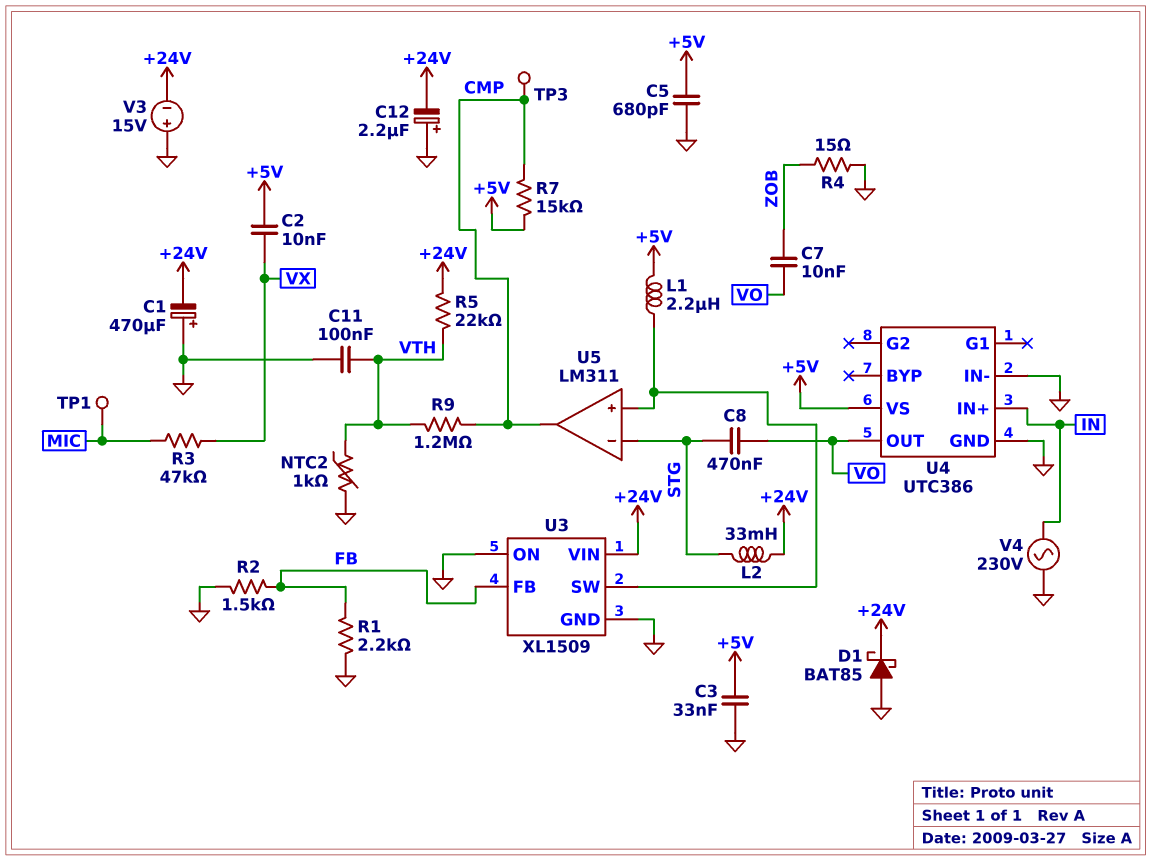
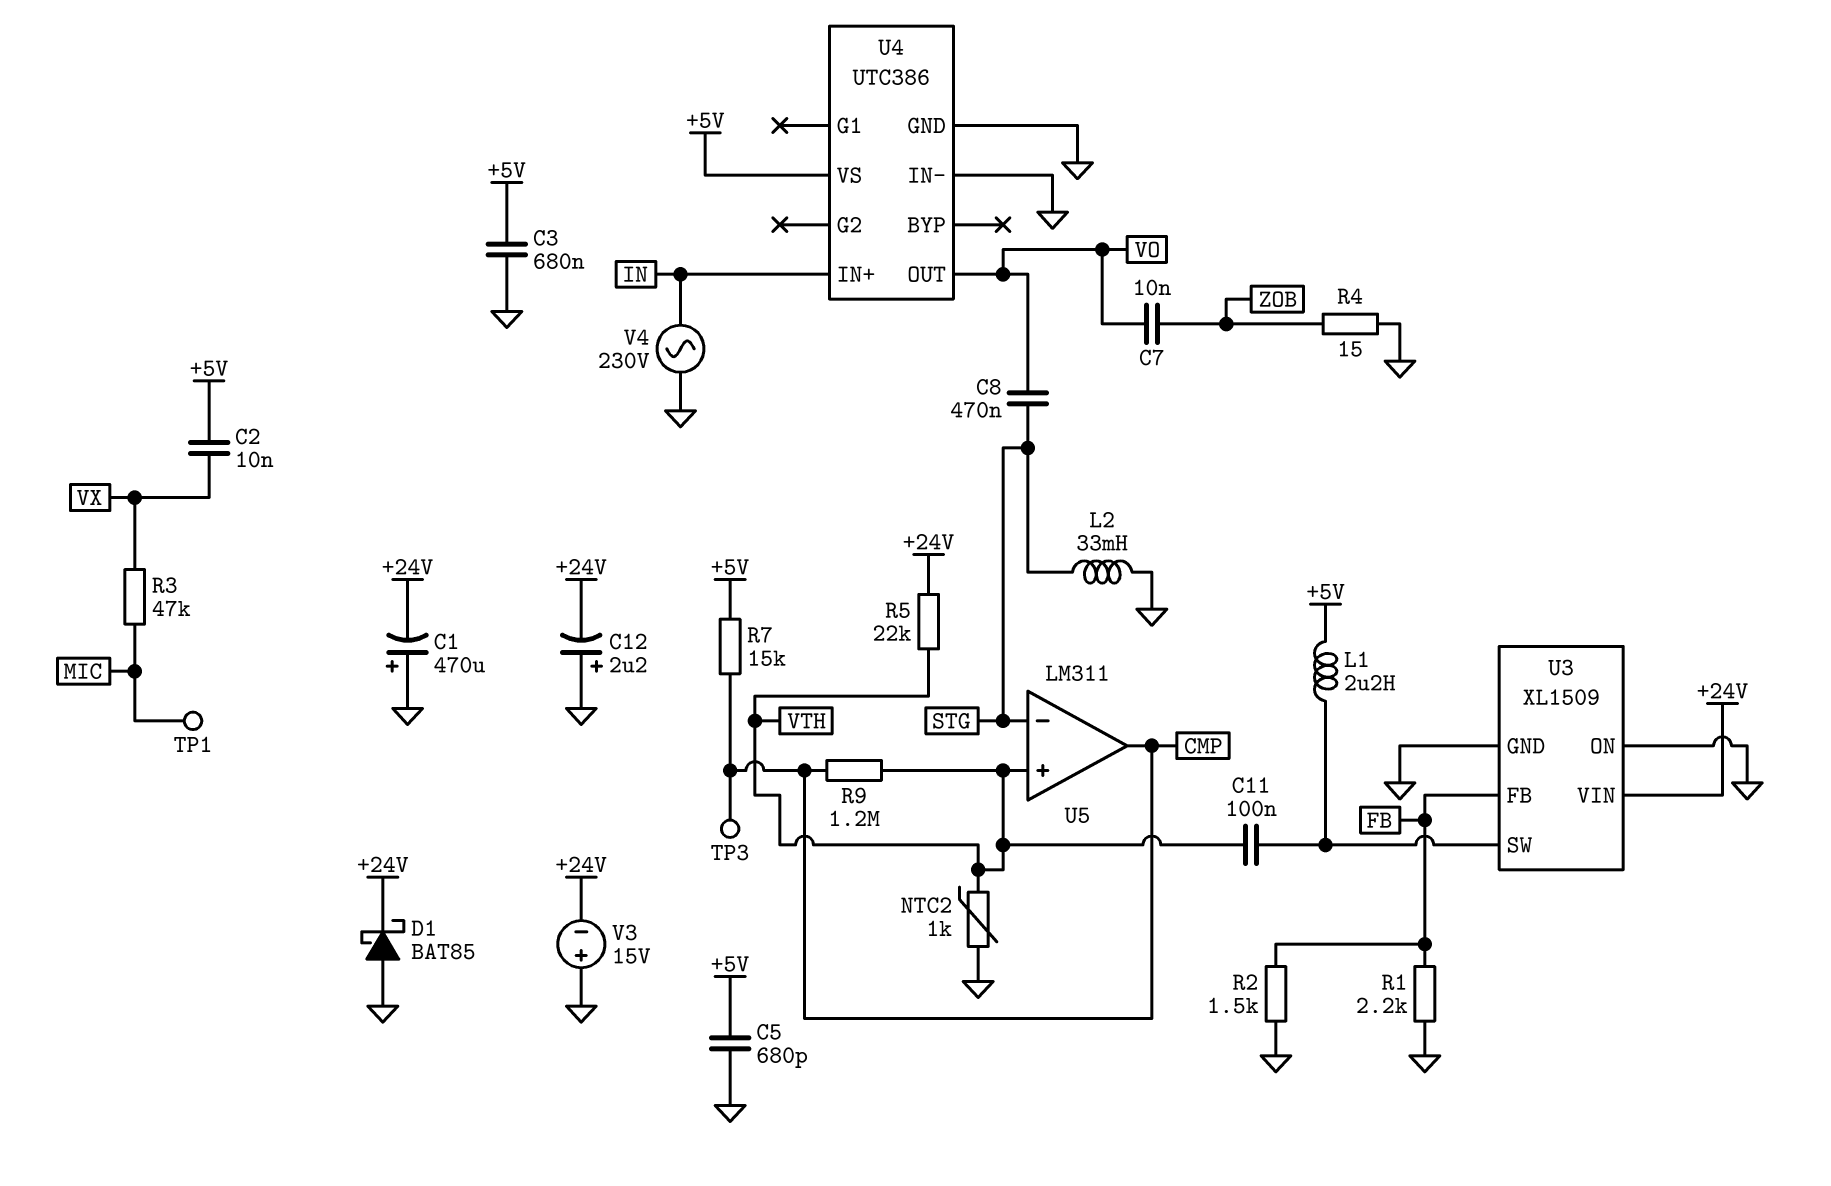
C3: 33nF (+5V, GND) -> 680nF (+5V, GND)
C11: 100nF (GND, VTH) -> 100nF (U3/SW, VTH)
L2: 33mH (+24V, STG) -> 33mH (GND, STG)
U5 pin in+: U3/SW -> VTH

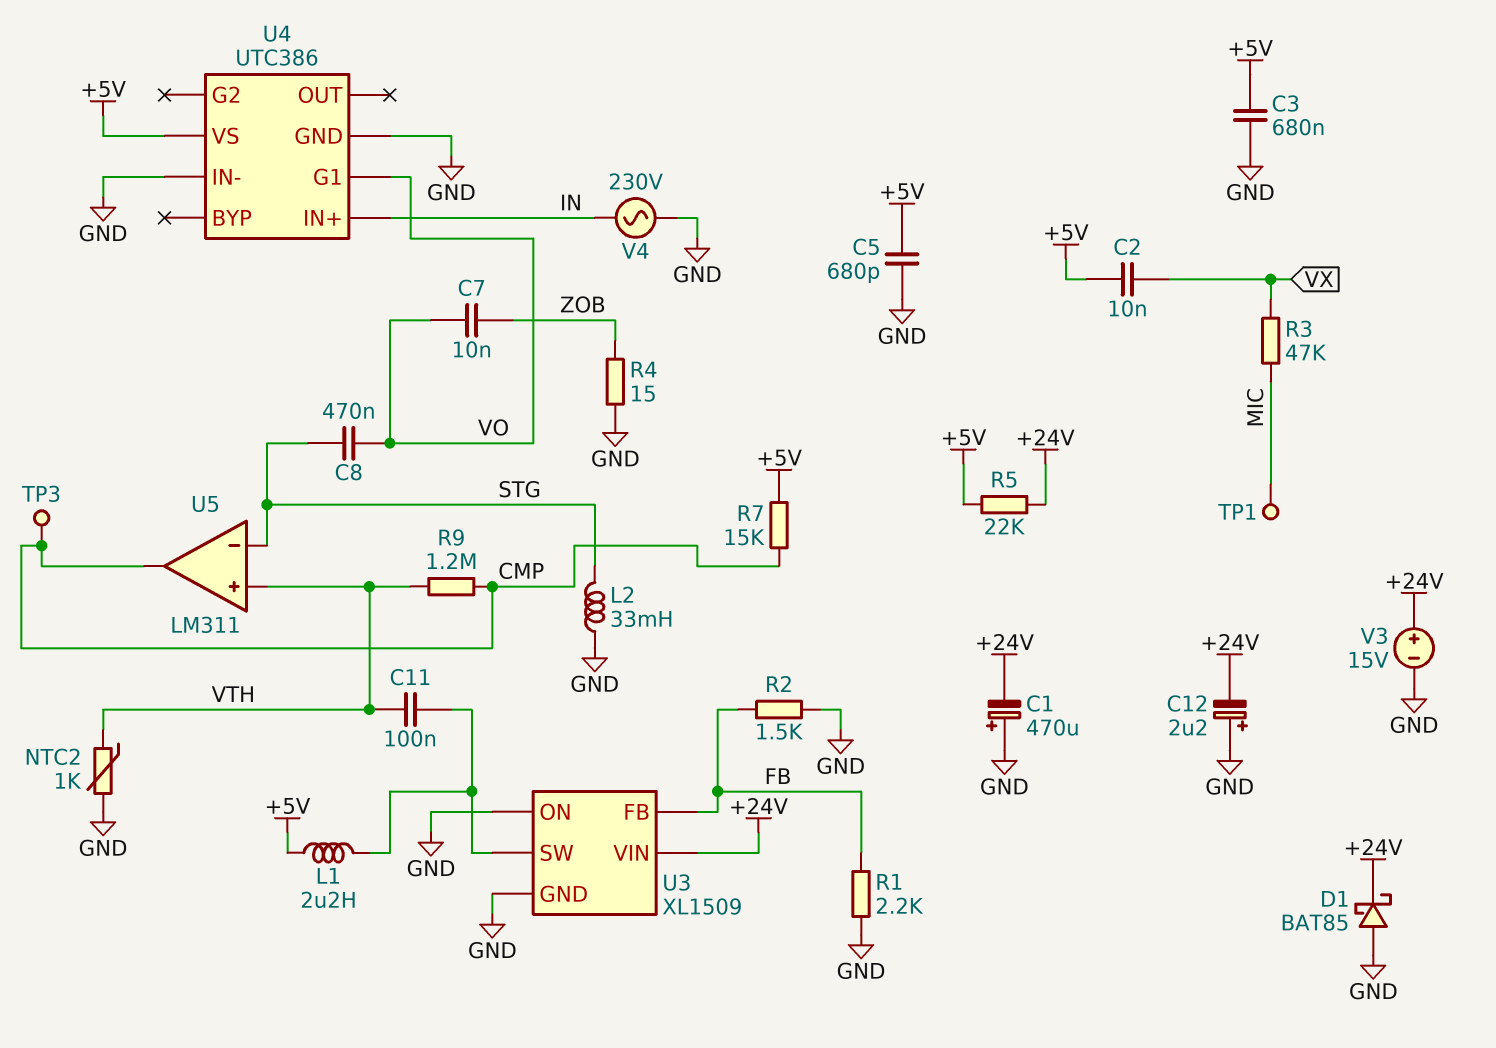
R5: 22k (+24V, VTH) -> 22k (+5V, +24V)
U4 pin G1: none -> VO
U4 pin OUT: VO -> none
V3: 15V (plus GND, minus +24V) -> 15V (plus +24V, minus GND)

